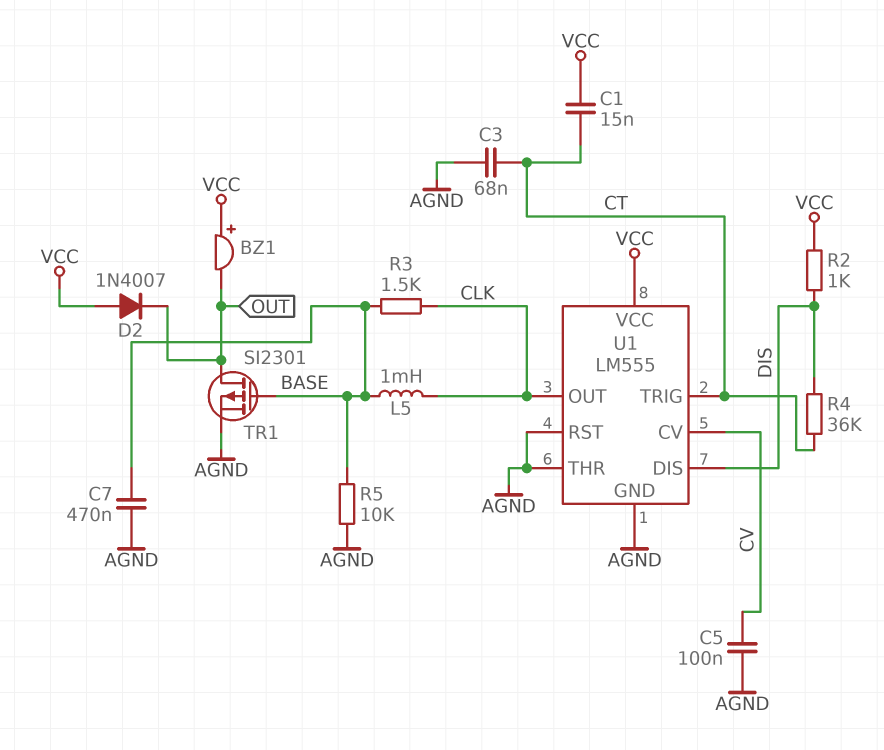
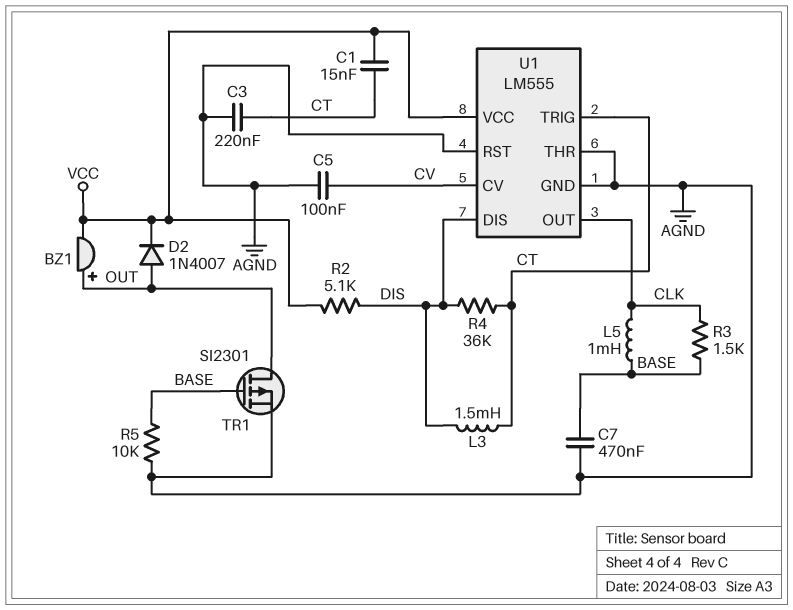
BZ1: buzzer (plus VCC, minus OUT) -> buzzer (plus OUT, minus VCC)
C3: 68nF (AGND, CT) -> 220nF (AGND, CT)
D2: diode 1N4007 (A VCC, K OUT) -> diode 1N4007 (A OUT, K VCC)
L3: none -> 1.5mH (CT, DIS)
R2: 1k (DIS, VCC) -> 5.1k (DIS, VCC)

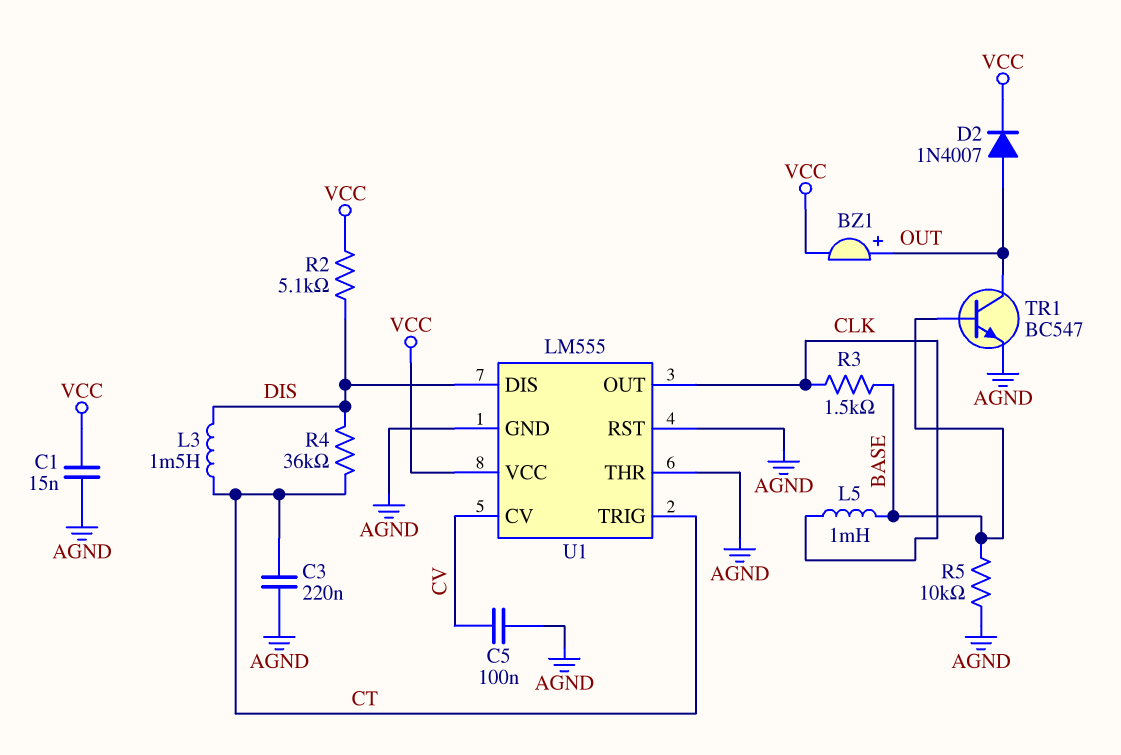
C1: 15nF (CT, VCC) -> 15nF (AGND, VCC)
C7: 470nF (AGND, BASE) -> none
TR1: PMOS SI2301 (G BASE, D OUT, S AGND) -> NPN BC547 (B BASE, C OUT, E AGND)

